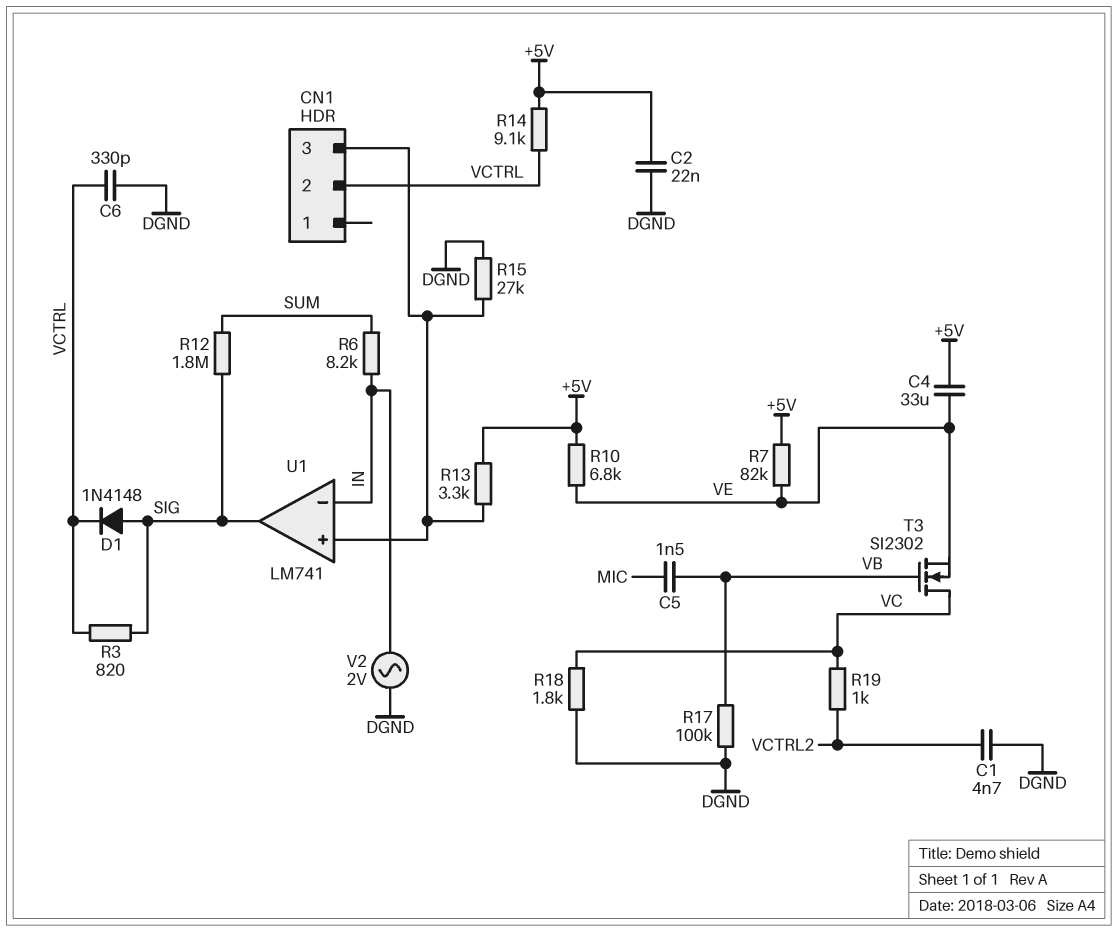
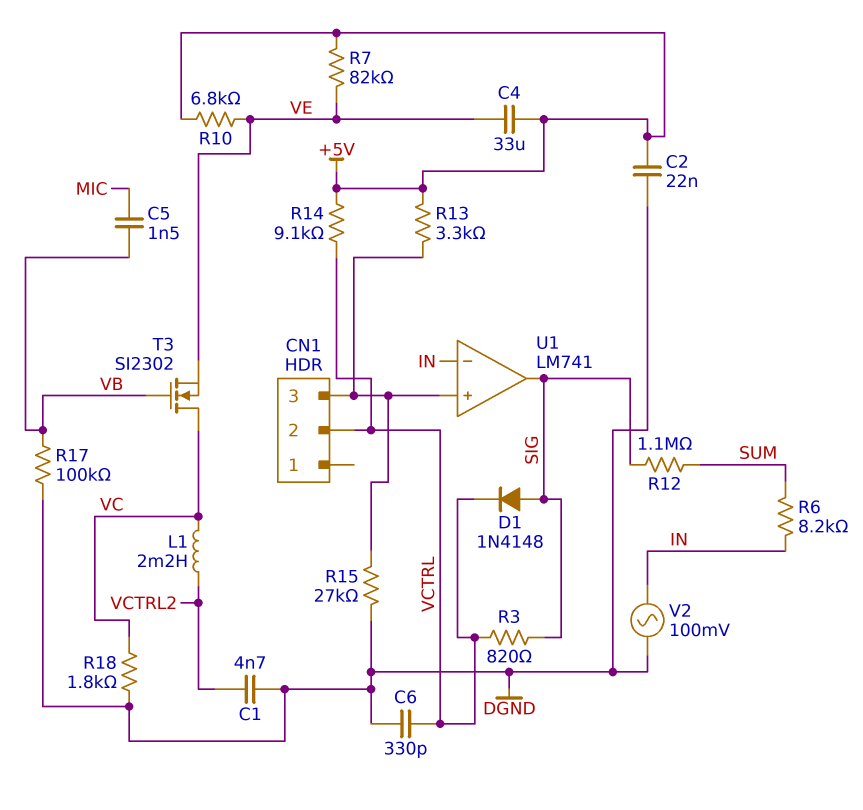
L1: none -> 2.2mH (VC, VCTRL2)
R12: 1.8M (SIG, SUM) -> 1.1M (SIG, SUM)
R19: 1k (VC, VCTRL2) -> none
V2: AC 2V (DGND, IN) -> AC 100mV (DGND, IN)

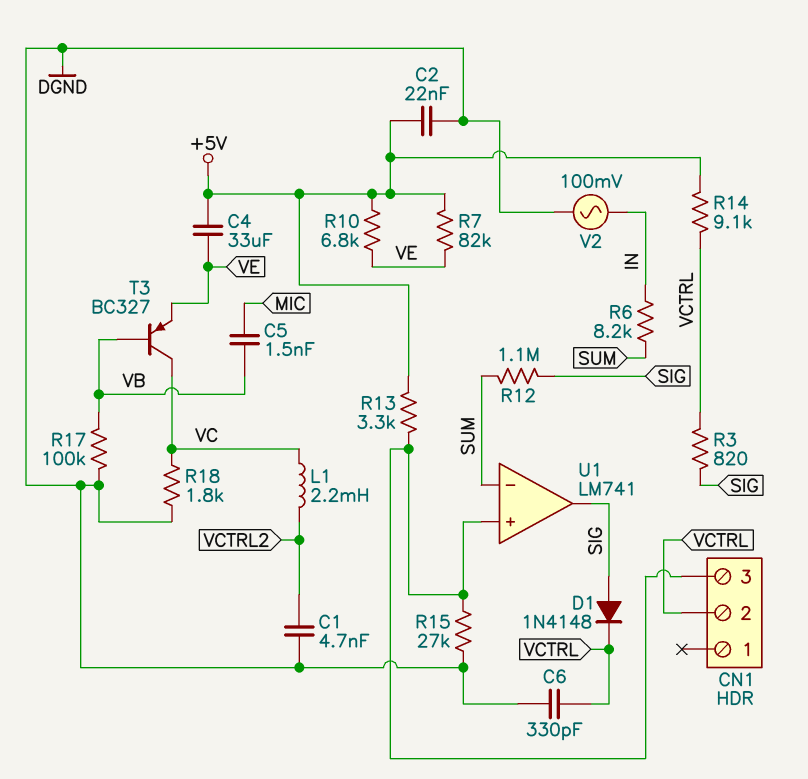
T3: NMOS SI2302 (G VB, D VC, S VE) -> PNP BC327 (B VB, C VC, E VE)
U1 pin in-: IN -> SUM

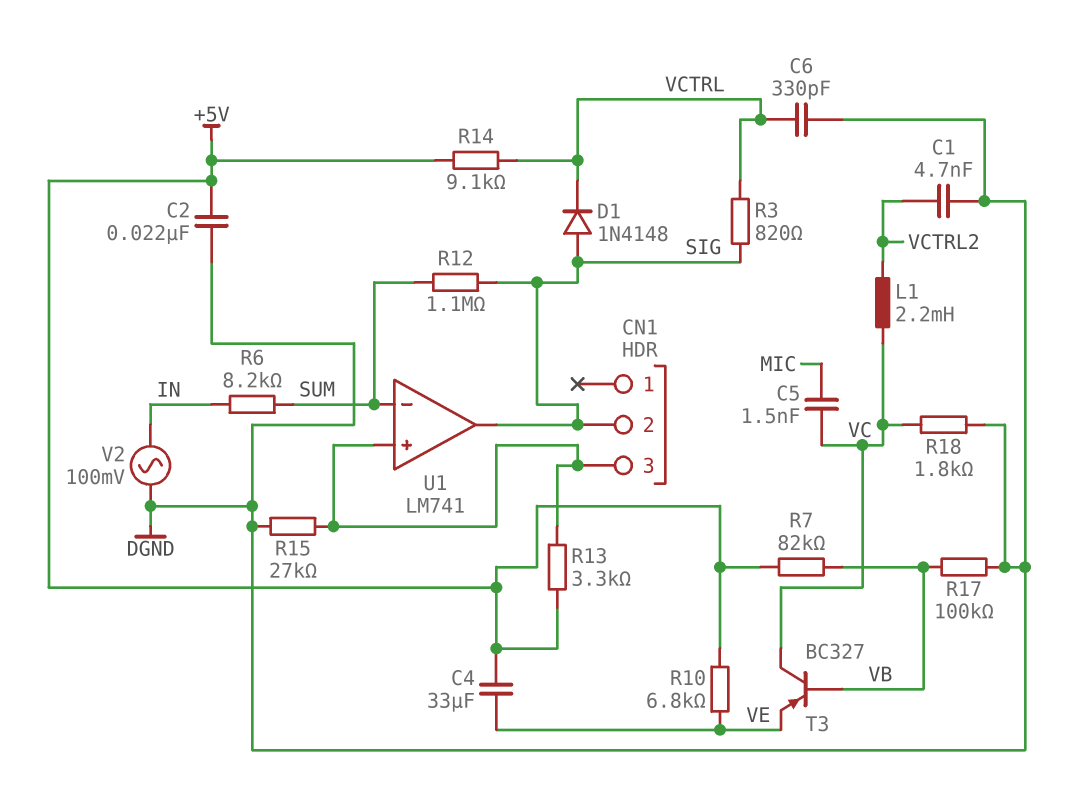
C5: 1.5nF (MIC, VB) -> 1.5nF (MIC, VC)
CN1 pin 2: VCTRL -> SIG
R7: 82k (+5V, VE) -> 82k (+5V, VB)

